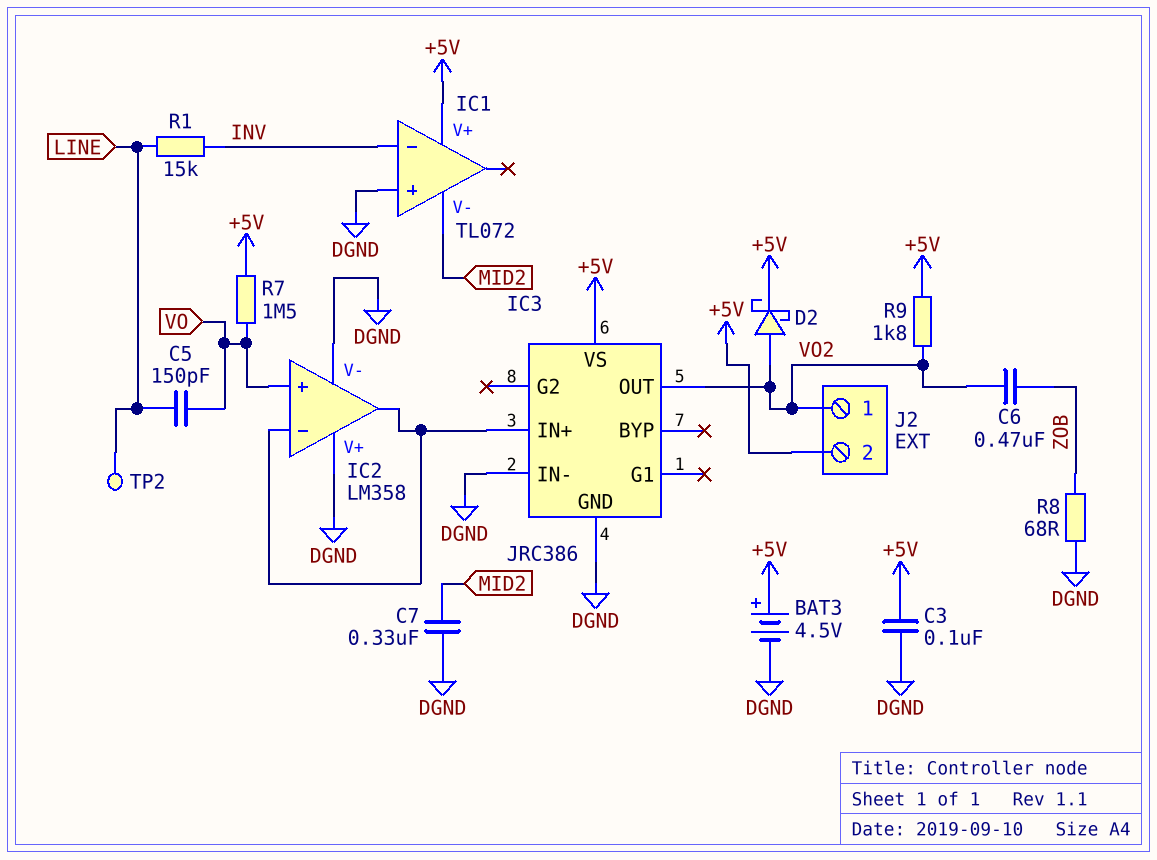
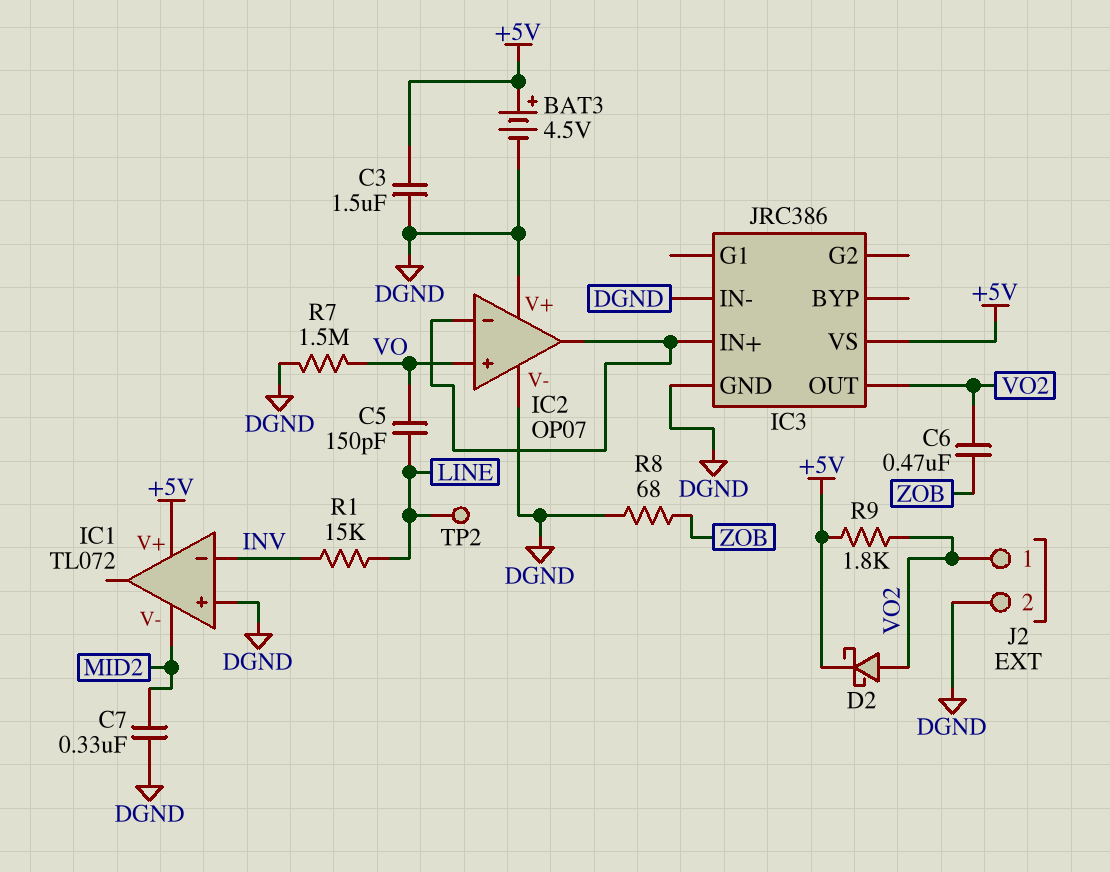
C3: 100nF (+5V, DGND) -> 1.5uF (+5V, DGND)
IC2: LM358 -> OP07
J2 pin 2: +5V -> DGND
R7: 1.5M (+5V, VO) -> 1.5M (DGND, VO)

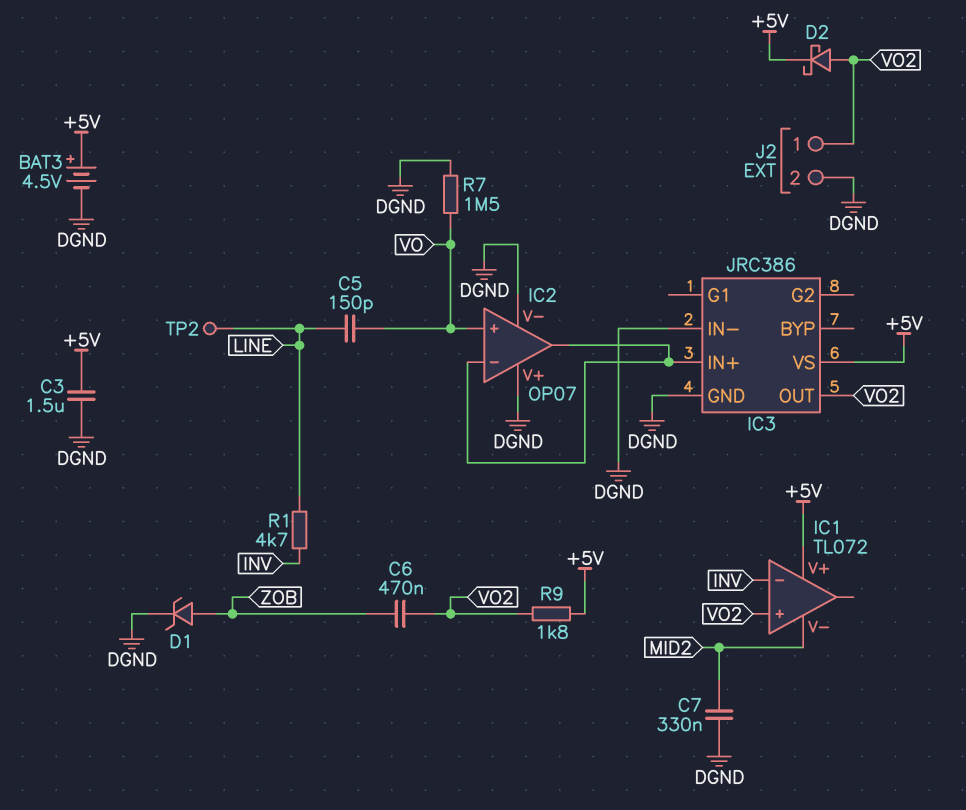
D1: none -> zener (A ZOB, K DGND)
IC1 pin in+: DGND -> VO2
R1: 15k (INV, LINE) -> 4.7k (INV, LINE)
R8: 68 (DGND, ZOB) -> none

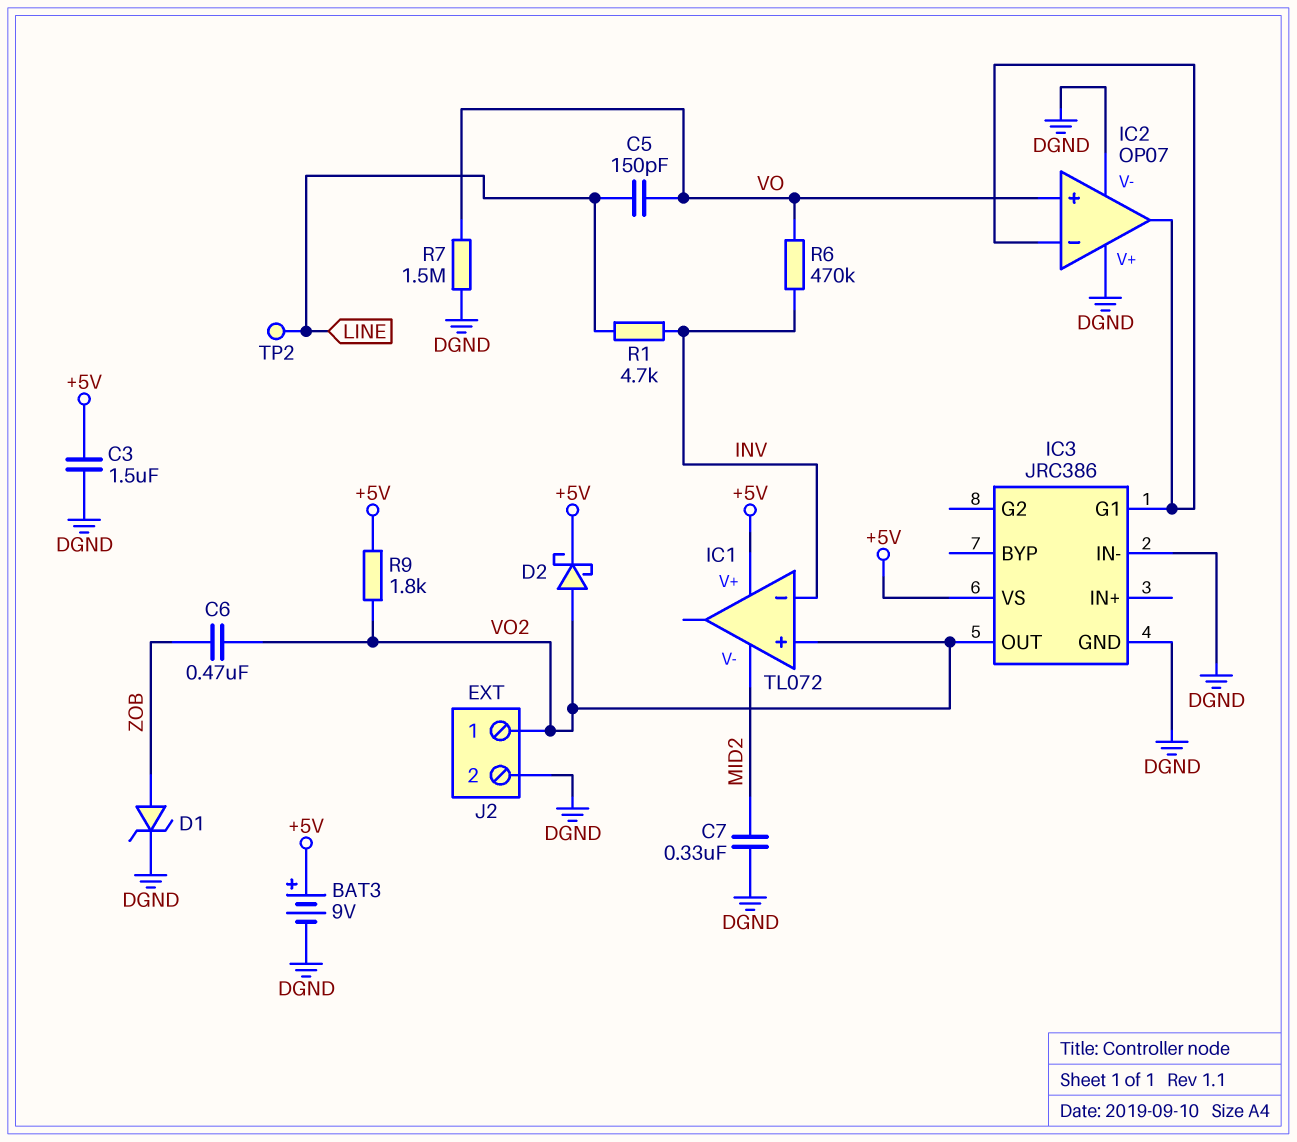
BAT3: 4.5V (plus +5V, minus DGND) -> 9V (plus +5V, minus DGND)
IC3 pin G1: none -> IC2/in-
IC3 pin IN+: IC2/in- -> none
R6: none -> 470k (INV, VO)

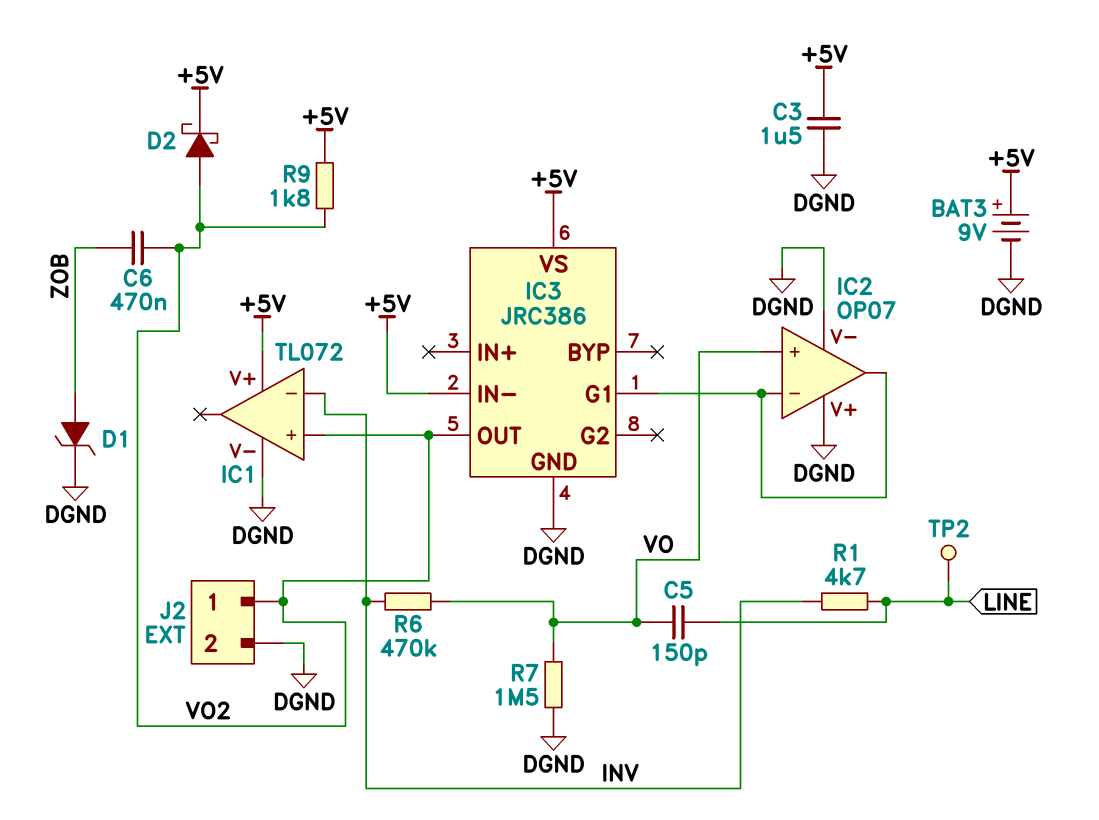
C7: 330nF (DGND, MID2) -> none
IC1 pin V-: MID2 -> DGND
IC3 pin IN-: DGND -> +5V

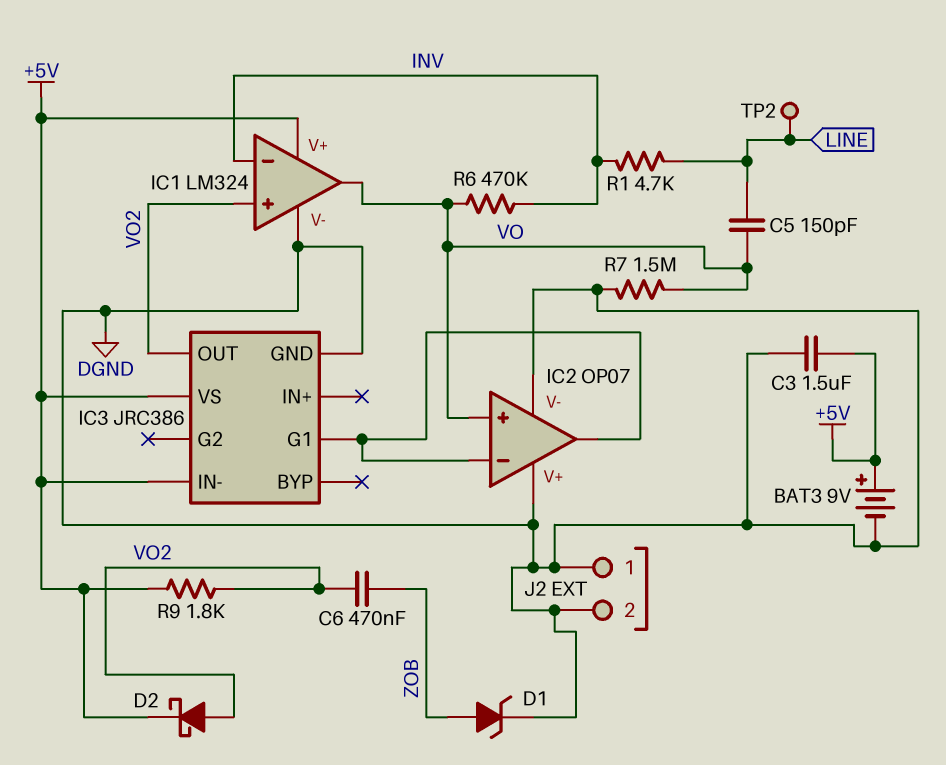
IC1: TL072 -> LM324
IC1 pin out: none -> VO
J2 pin 1: VO2 -> DGND

